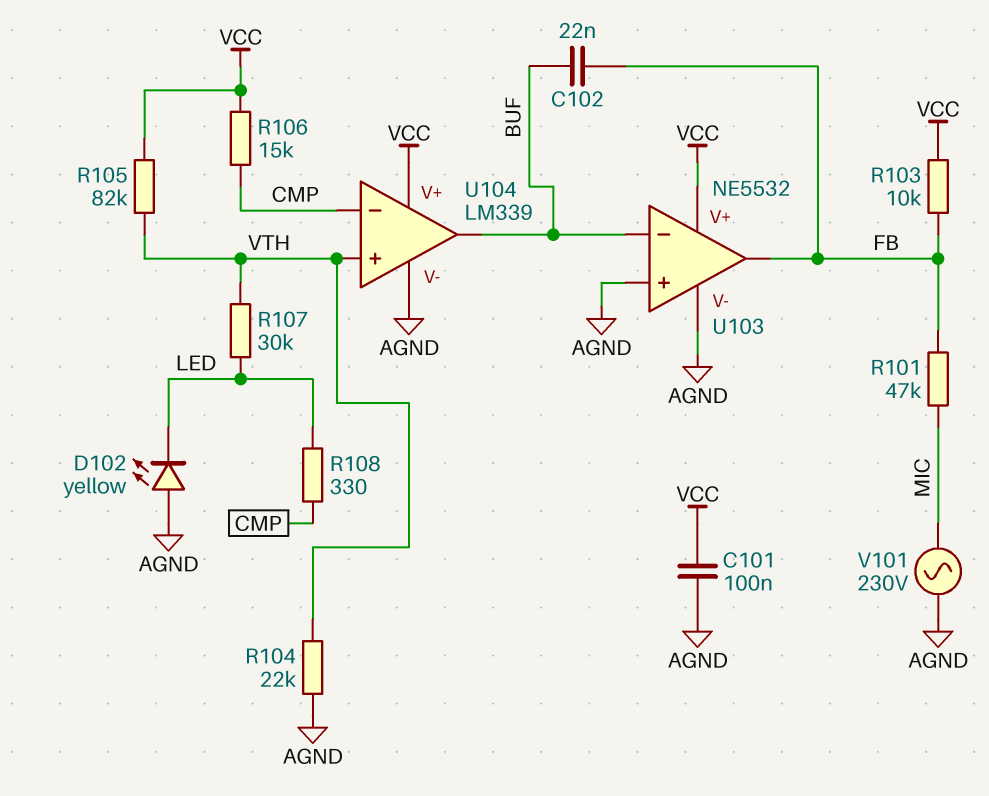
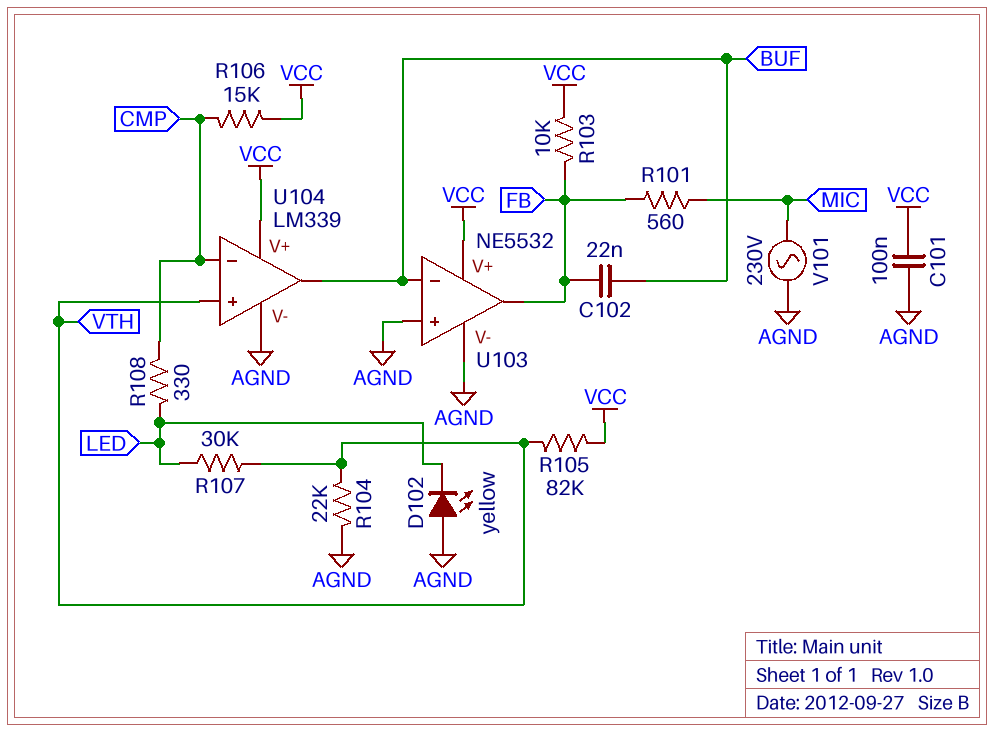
R101: 47k (FB, MIC) -> 560 (FB, MIC)

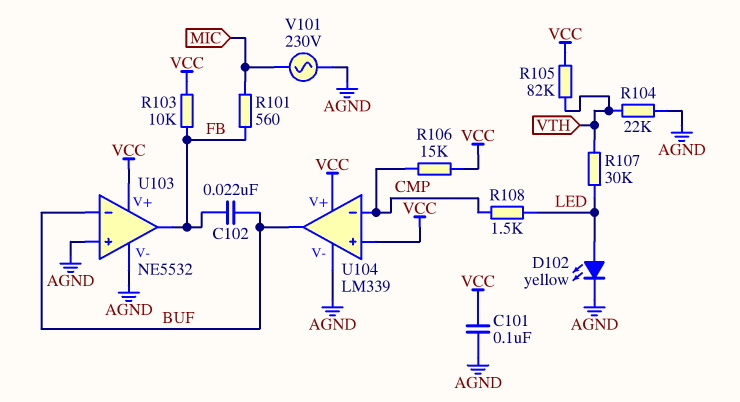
D102: LED yellow (A AGND, K LED) -> LED yellow (A LED, K AGND)
R108: 330 (CMP, LED) -> 1.5k (CMP, LED)
U104 pin in+: VTH -> VCC

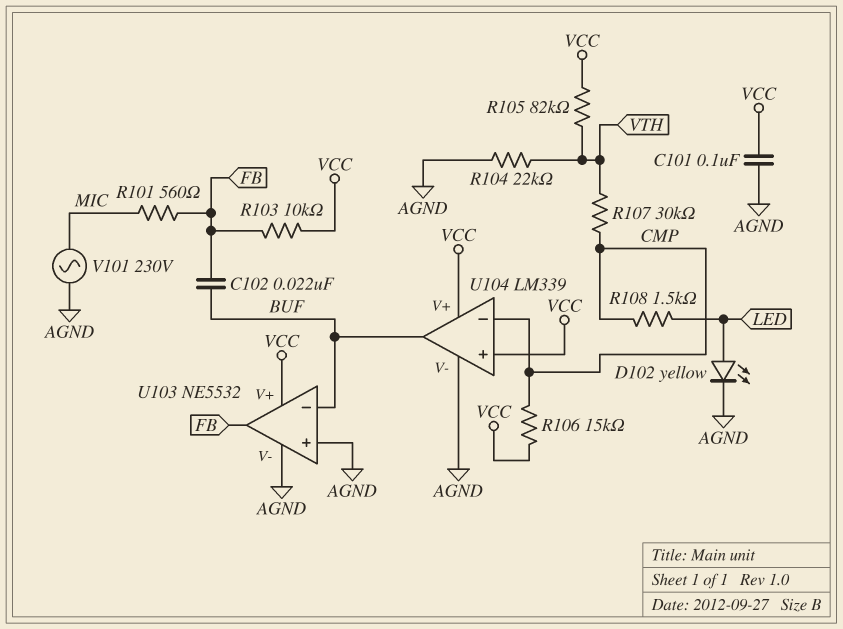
R107: 30k (LED, VTH) -> 30k (CMP, VTH)

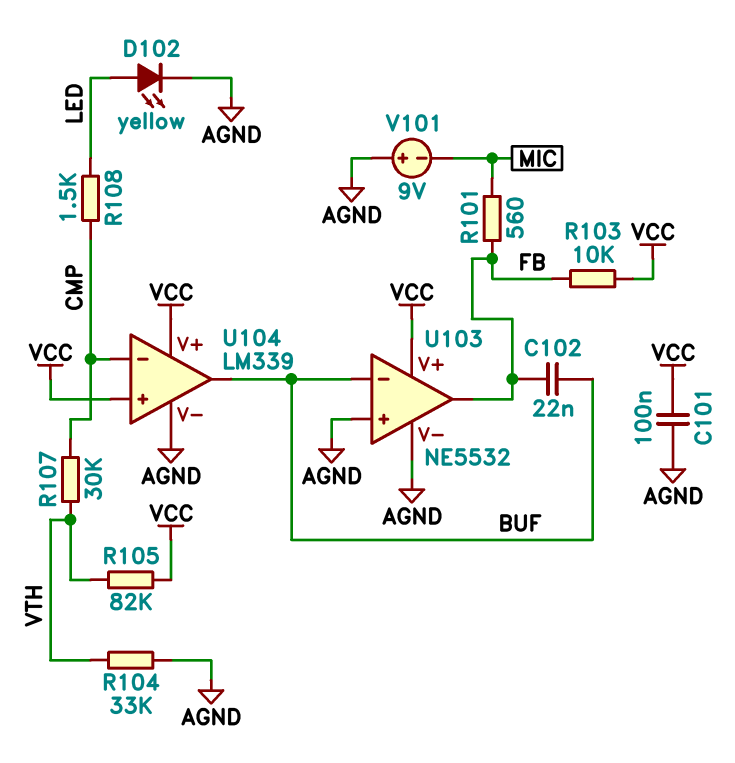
R104: 22k (AGND, VTH) -> 33k (AGND, VTH)
R106: 15k (CMP, VCC) -> none
V101: AC 230V (AGND, MIC) -> 9V (plus AGND, minus MIC)

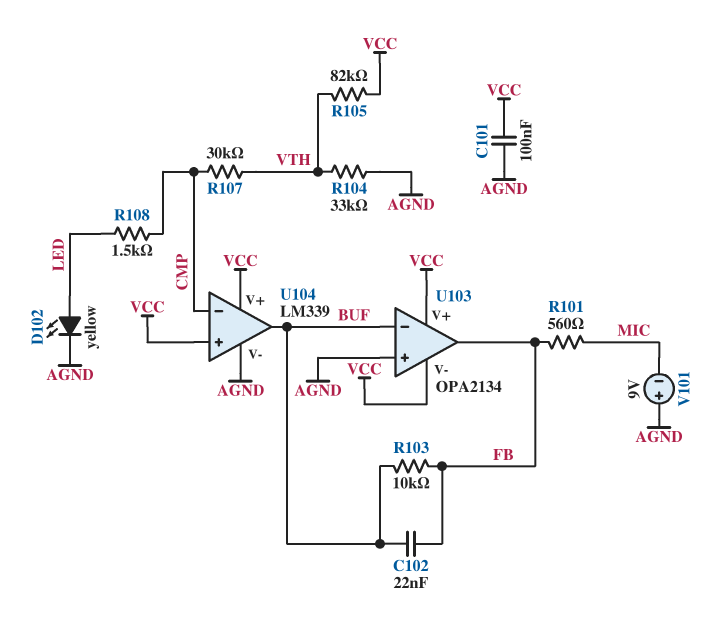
R103: 10k (FB, VCC) -> 10k (BUF, FB)
U103: NE5532 -> OPA2134
U103 pin V-: AGND -> VCC

